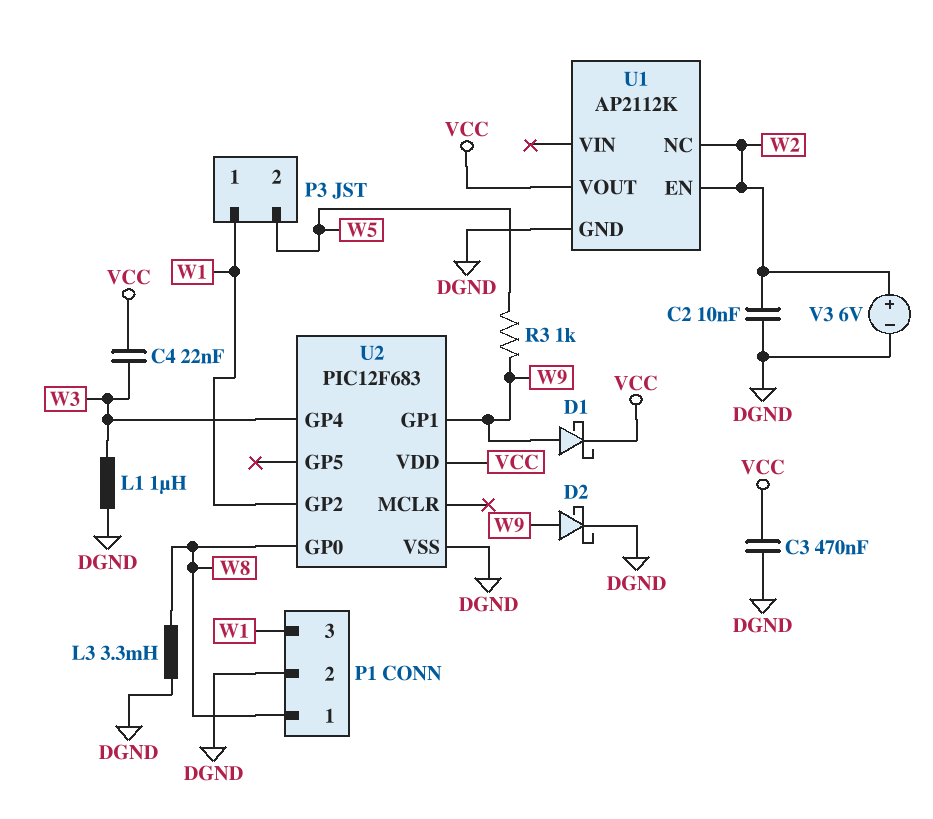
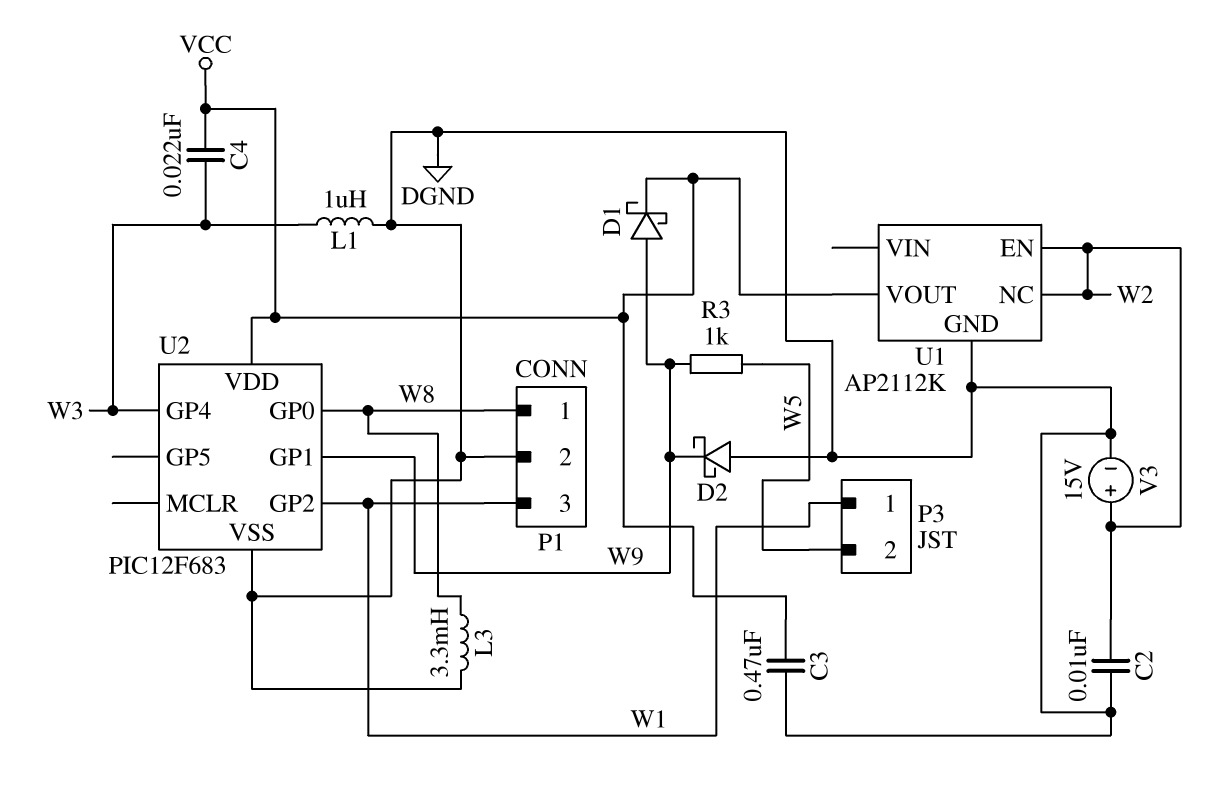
D2: schottky (A W9, K DGND) -> schottky (A DGND, K W9)
V3: 6V (plus W2, minus DGND) -> 15V (plus W2, minus DGND)

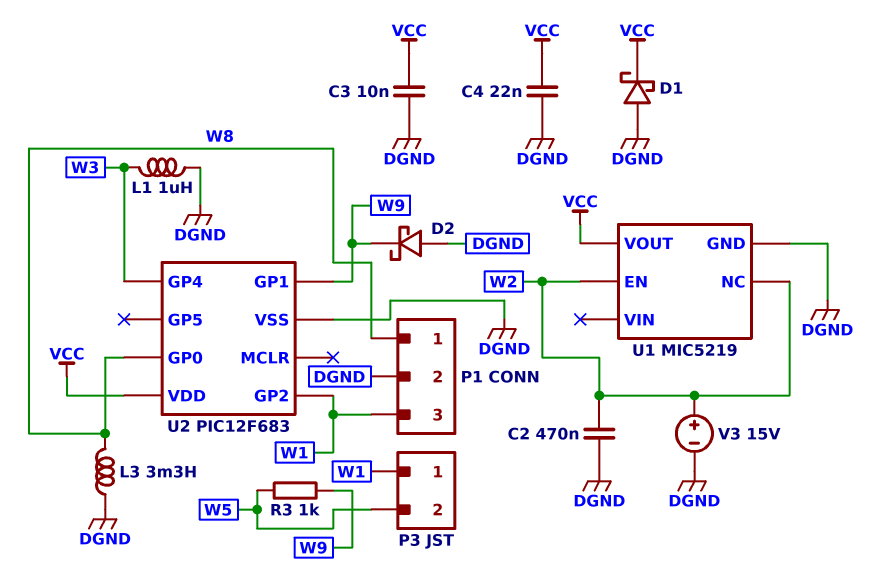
C2: 10nF (DGND, W2) -> 470nF (DGND, W2)
C3: 470nF (DGND, VCC) -> 10nF (DGND, VCC)
C4: 22nF (VCC, W3) -> 22nF (DGND, VCC)
D1: schottky (A W9, K VCC) -> schottky (A DGND, K VCC)
U1: AP2112K -> MIC5219

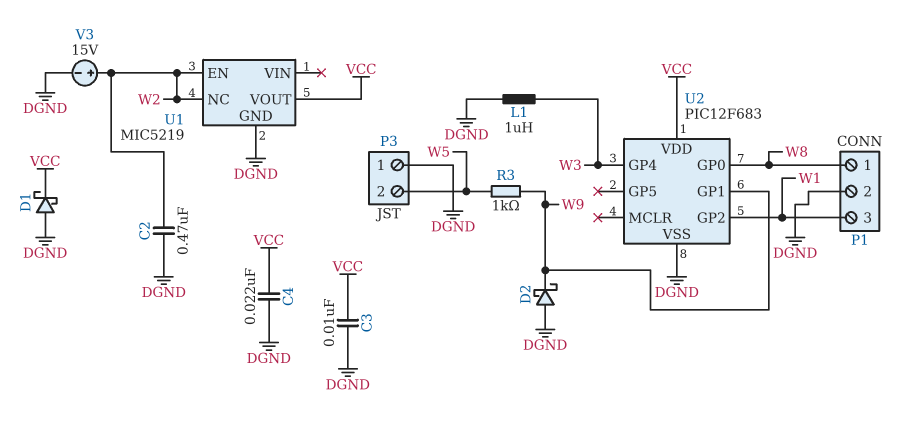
L3: 3.3mH (DGND, W8) -> none
P3 pin 1: W1 -> DGND

